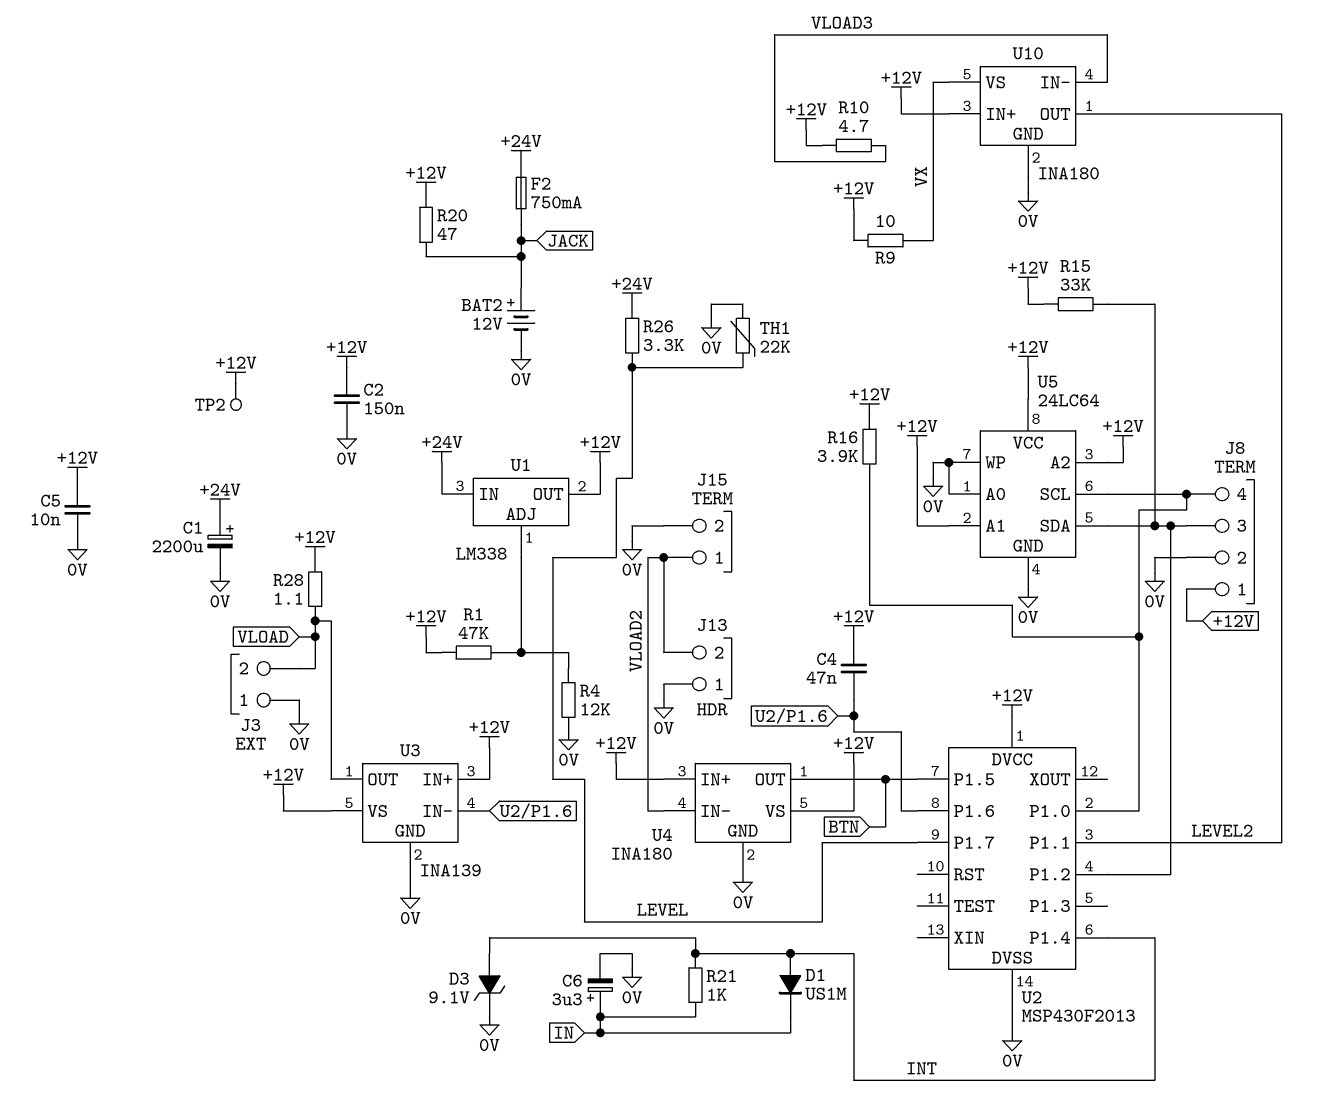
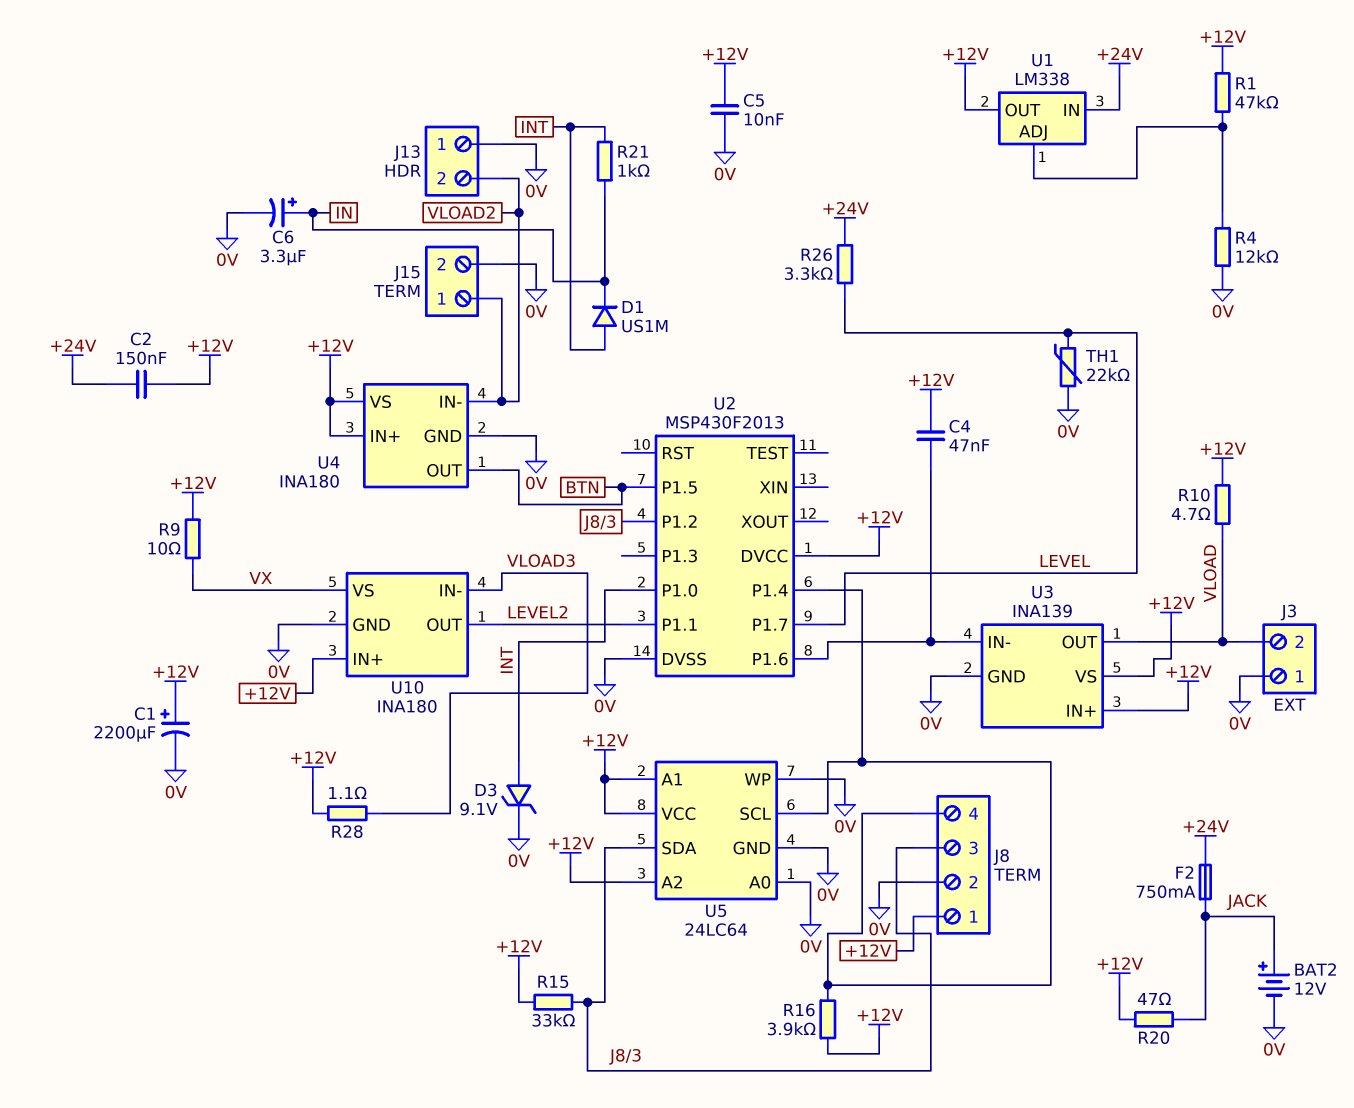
C1: 2200uF (plus +24V, minus 0V) -> 2200uF (plus +12V, minus 0V)
C2: 150nF (+12V, 0V) -> 150nF (+12V, +24V)
R10: 4.7 (+12V, VLOAD3) -> 4.7 (+12V, VLOAD)
R28: 1.1 (+12V, VLOAD) -> 1.1 (+12V, VLOAD3)
TP2: test point (+12V) -> none
U2 pin P1.0: J8/4 -> INT
U2 pin P1.4: INT -> J8/4

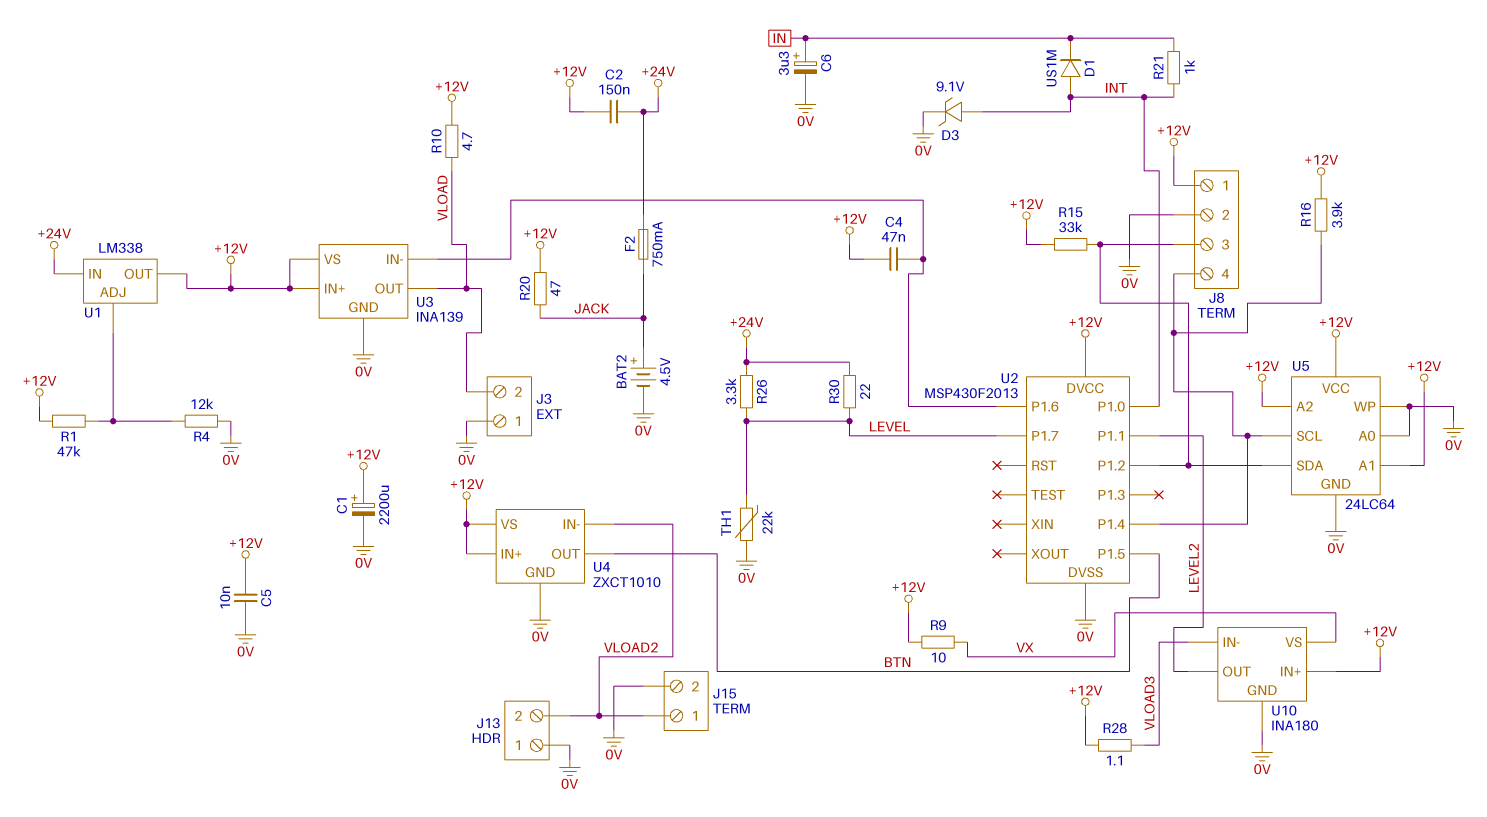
BAT2: 12V (plus JACK, minus 0V) -> 4.5V (plus JACK, minus 0V)
R30: none -> 22 (+24V, LEVEL)
U4: INA180 -> ZXCT1010

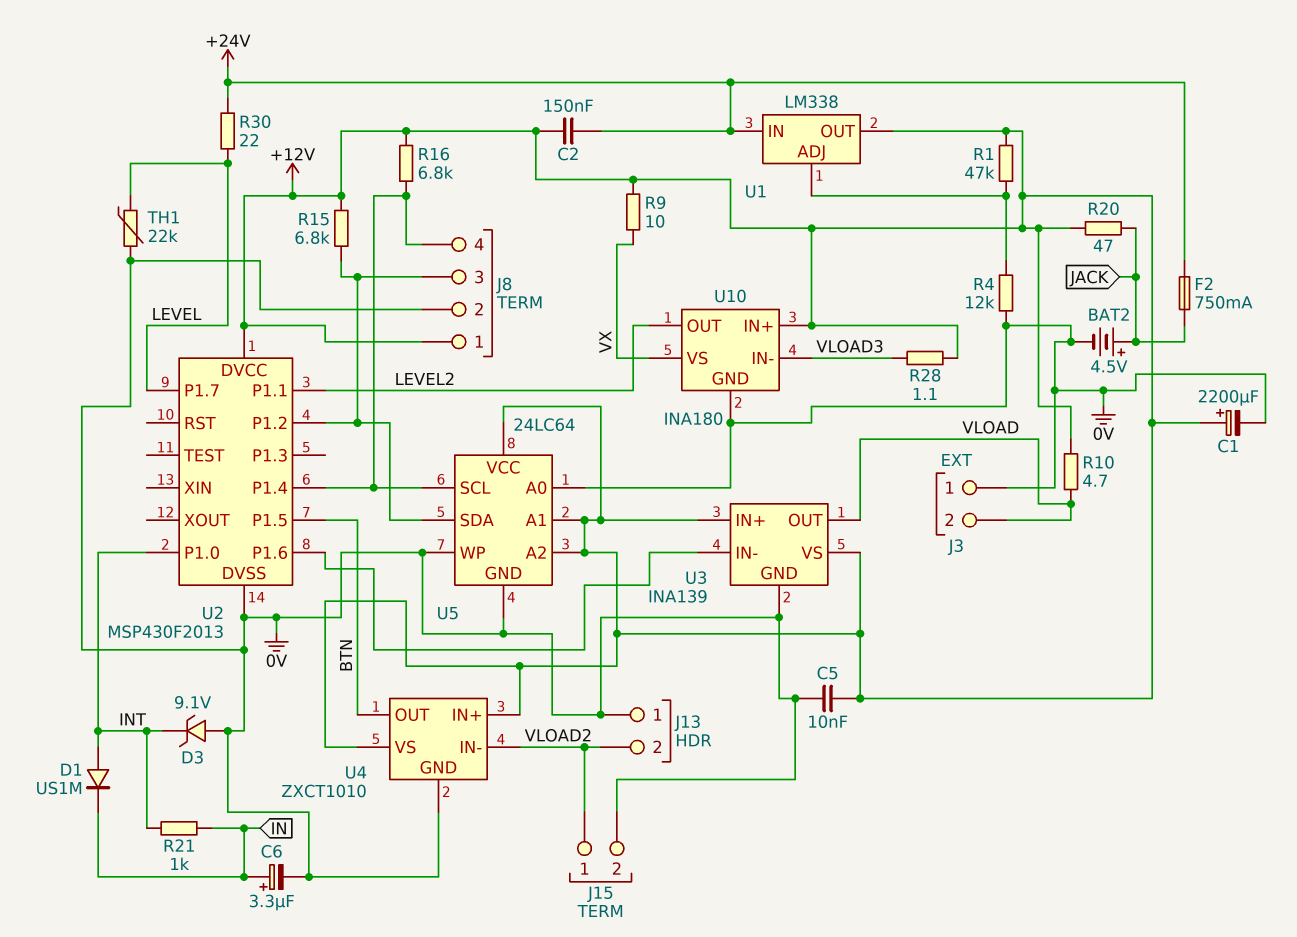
C4: 47nF (+12V, U2/P1.6) -> none
D3: zener 9.1V (A INT, K 0V) -> zener 9.1V (A 0V, K INT)
R15: 33k (+12V, J8/3) -> 6.8k (+12V, J8/3)
R16: 3.9k (+12V, J8/4) -> 6.8k (+12V, J8/4)
R26: 3.3k (+24V, LEVEL) -> none

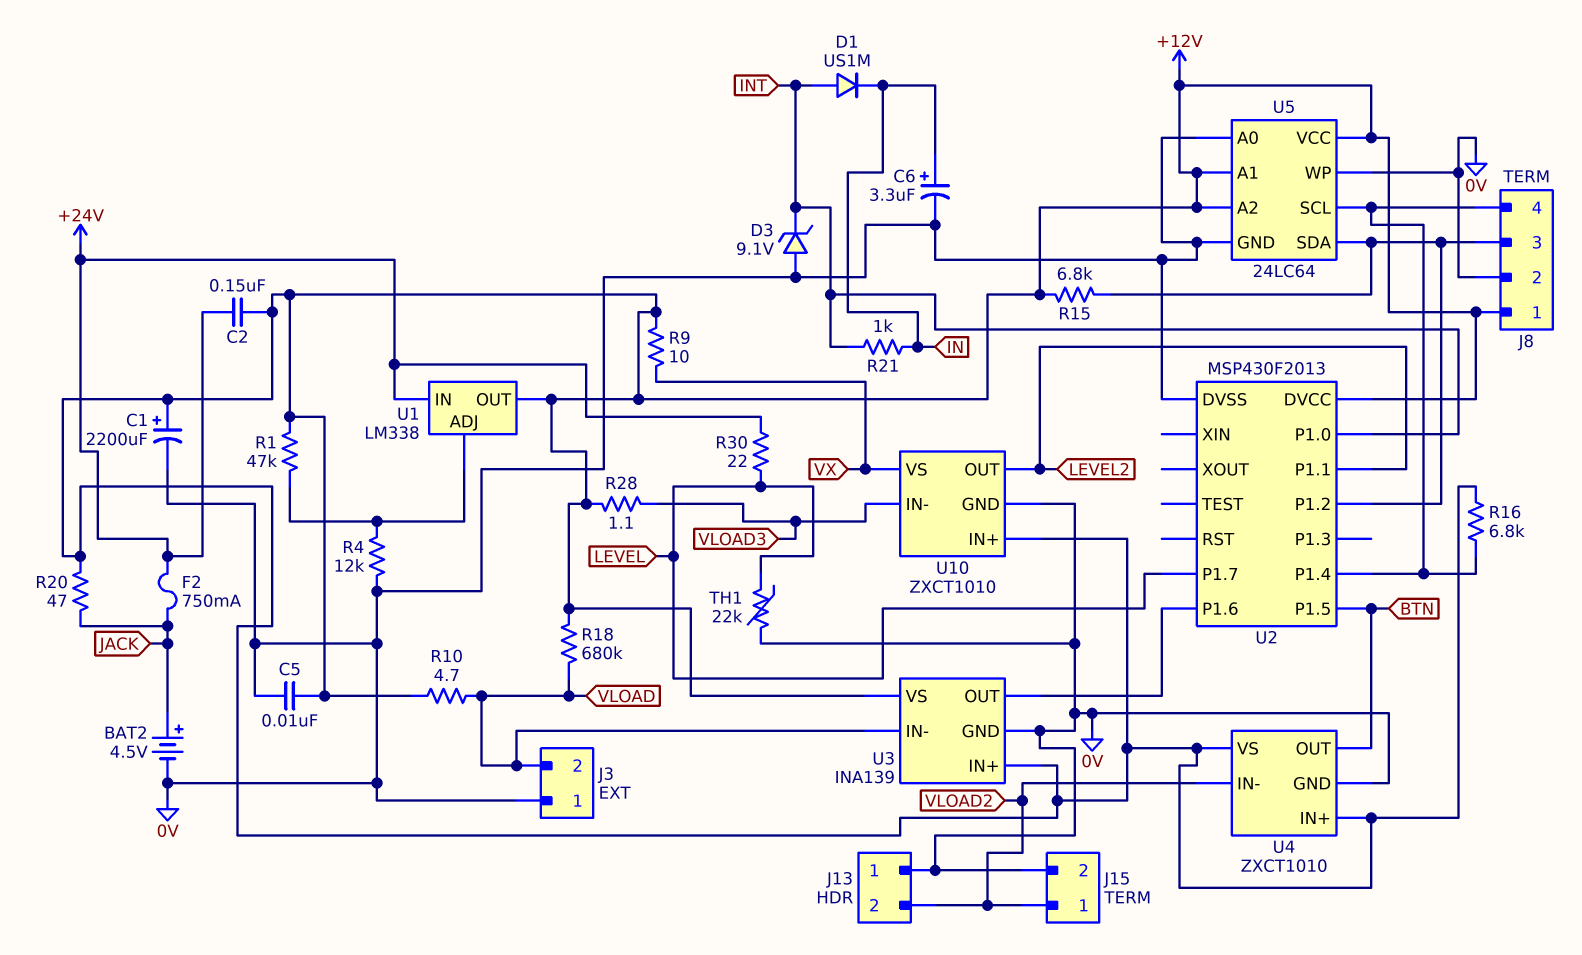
R18: none -> 680k (+12V, VLOAD)
U3 pin IN-: U2/P1.6 -> VLOAD
U3 pin OUT: VLOAD -> U2/P1.6
U10: INA180 -> ZXCT1010

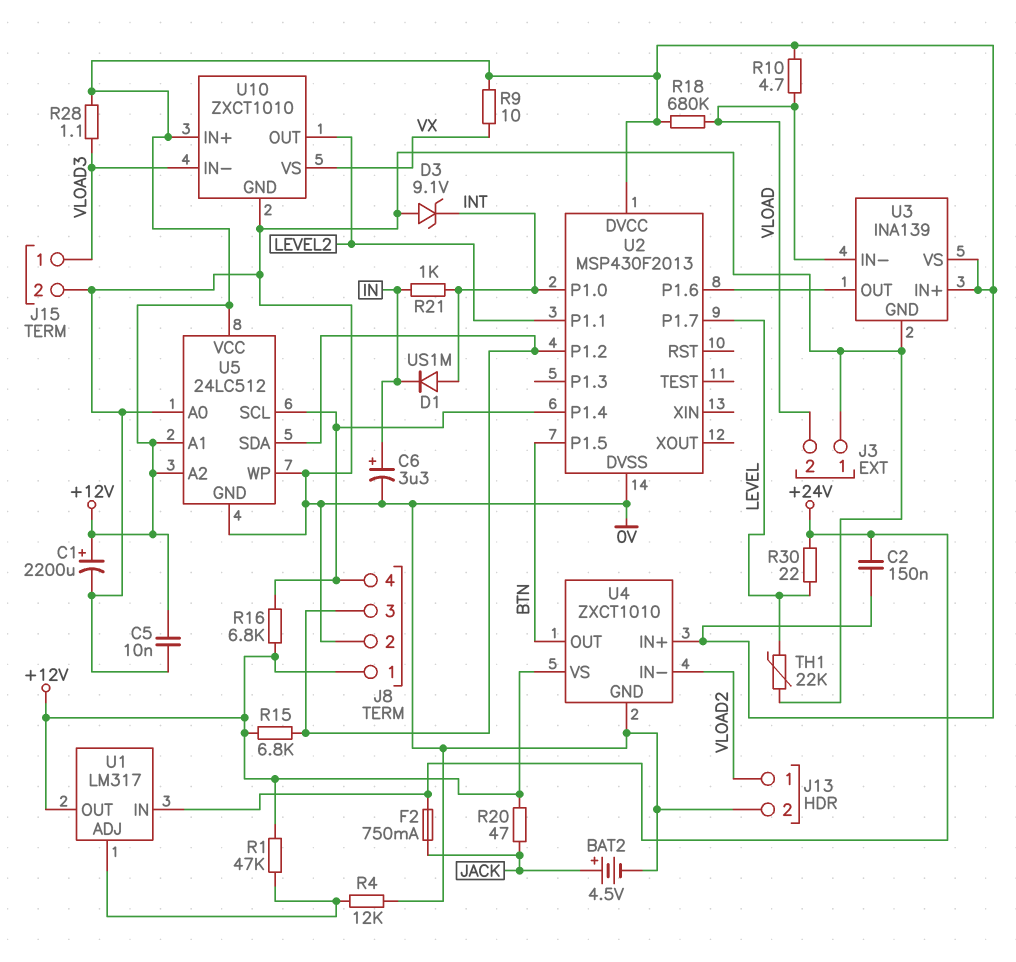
J13 pin 1: 0V -> VLOAD2
J13 pin 2: VLOAD2 -> 0V
J15 pin 1: VLOAD2 -> VLOAD3
U1: LM338 -> LM317
U5: 24LC64 -> 24LC512

